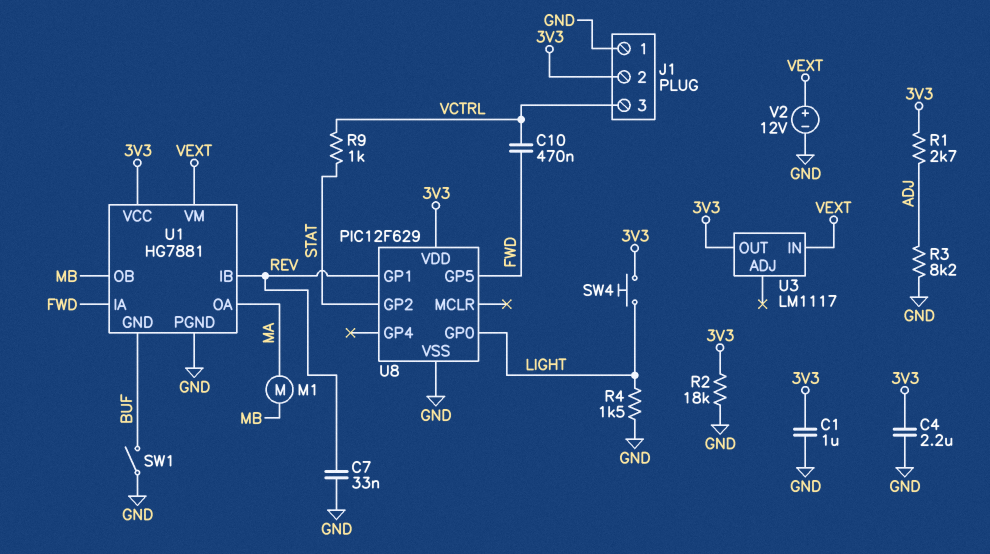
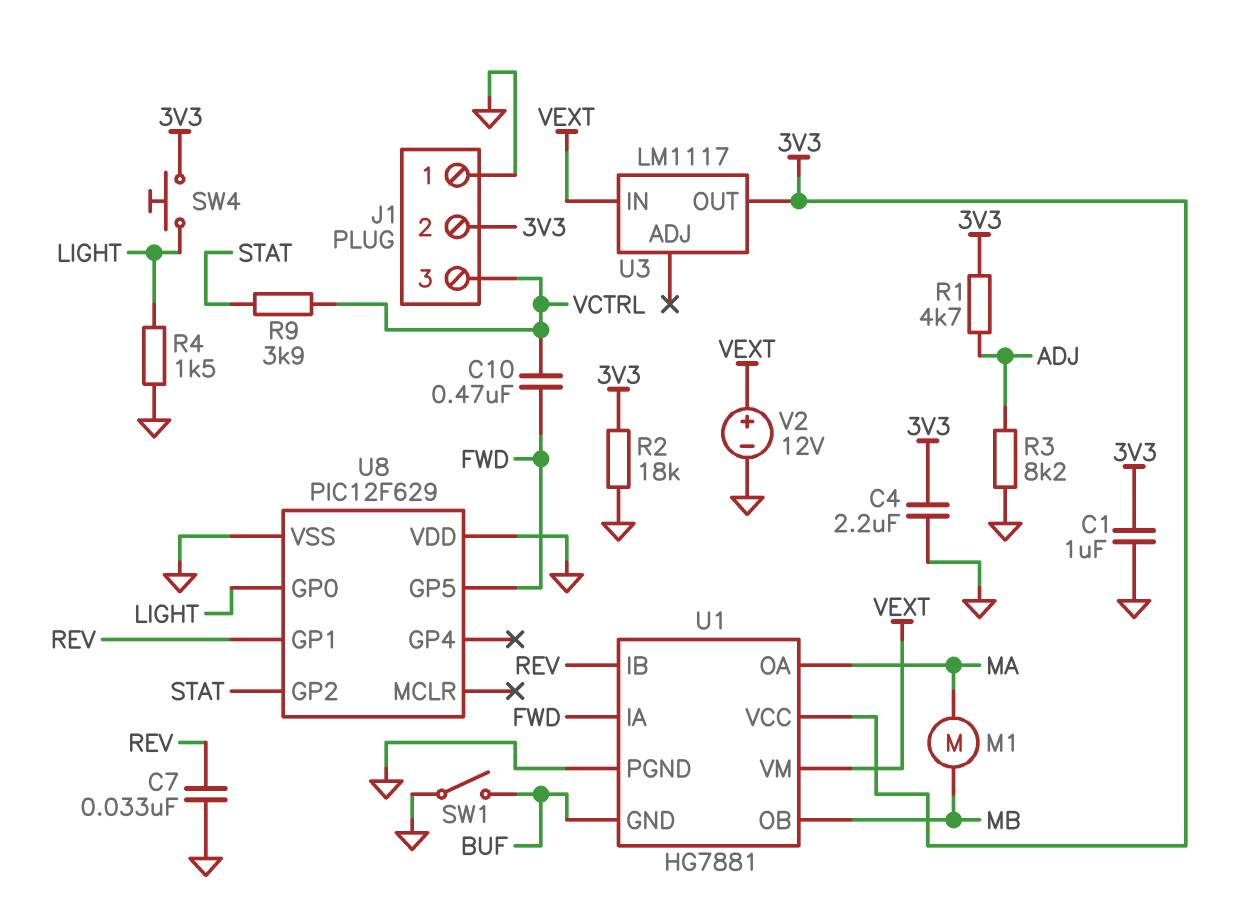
R1: 2.7k (3V3, ADJ) -> 4.7k (3V3, ADJ)
R9: 1k (STAT, VCTRL) -> 3.9k (STAT, VCTRL)
U8 pin VDD: 3V3 -> GND

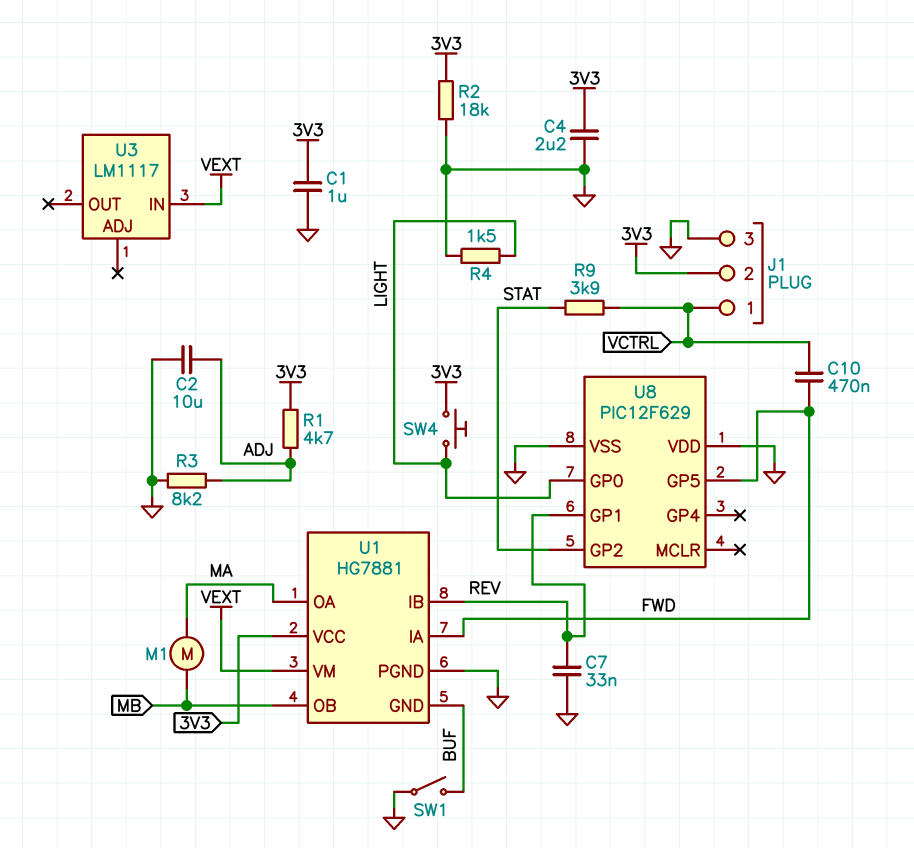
C2: none -> 10uF (ADJ, GND)
J1 pin 1: GND -> VCTRL
J1 pin 3: VCTRL -> GND
U3 pin OUT: 3V3 -> none
V2: 12V (plus VEXT, minus GND) -> none

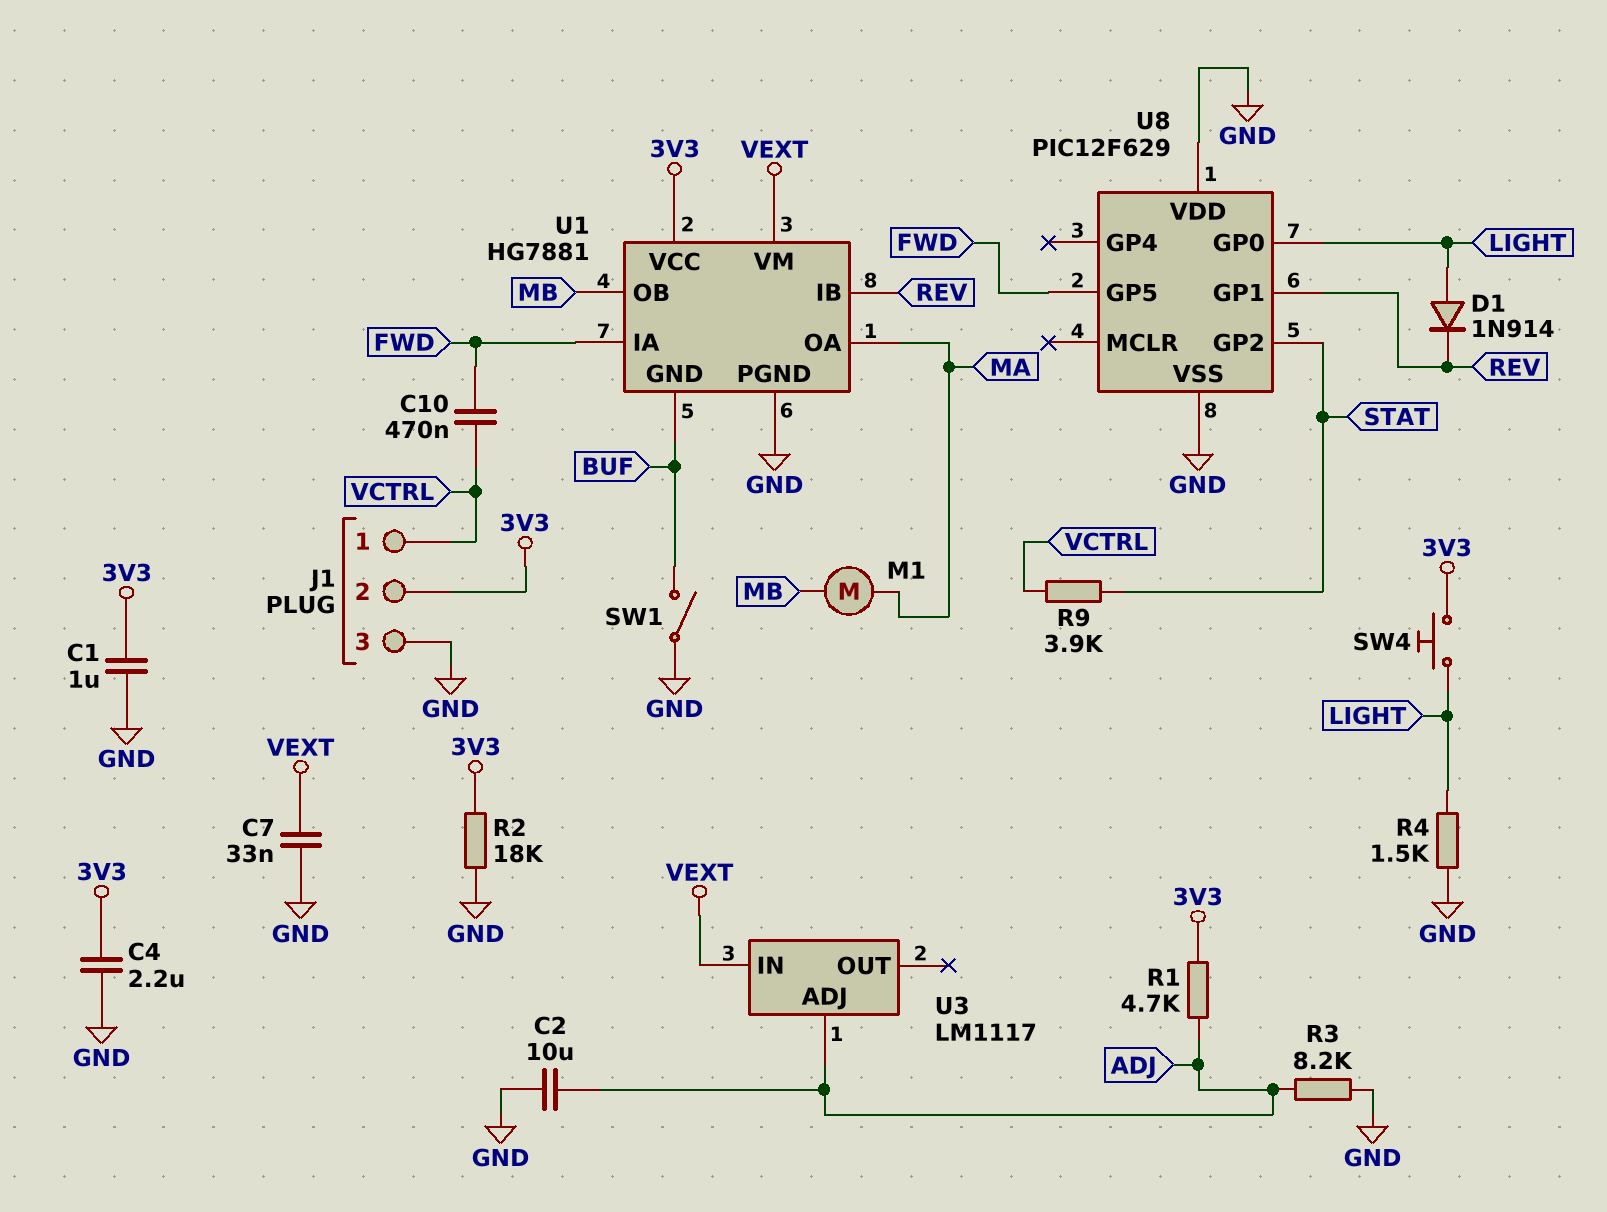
C7: 33nF (GND, REV) -> 33nF (GND, VEXT)
D1: none -> diode 1N914 (A LIGHT, K REV)
U3 pin ADJ: none -> ADJ

